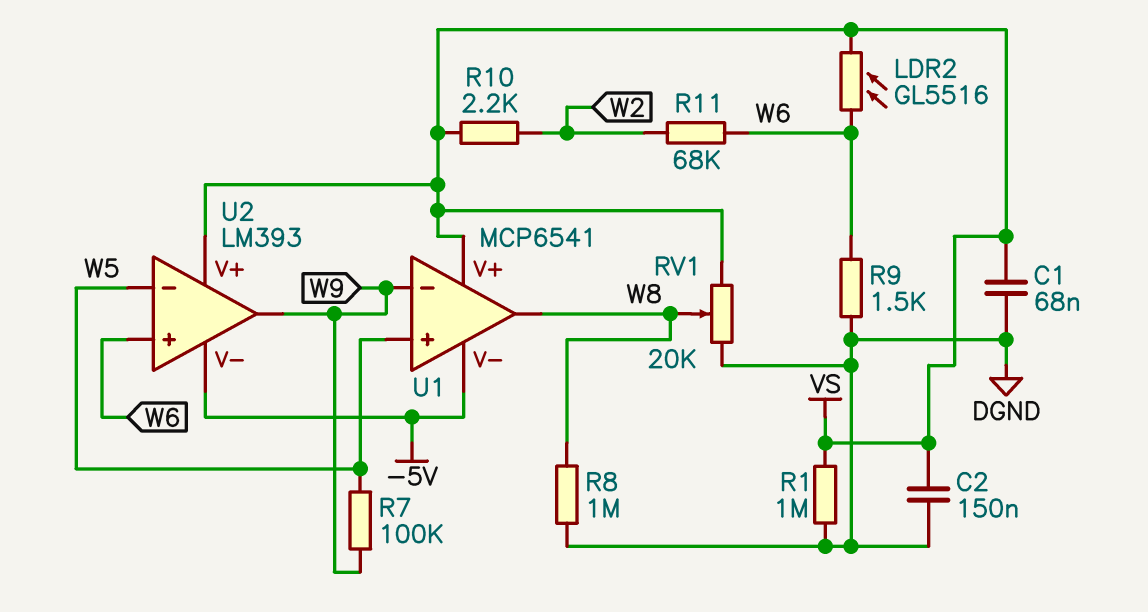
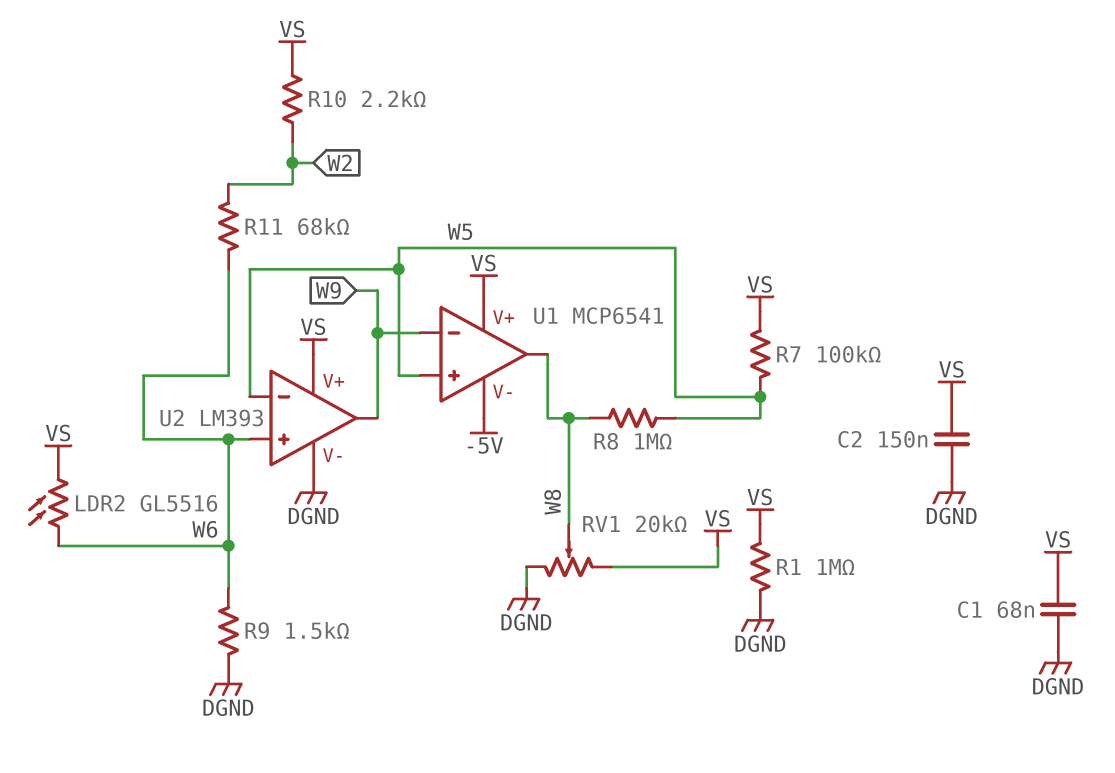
R7: 100k (W5, W9) -> 100k (VS, W5)
R8: 1M (DGND, W8) -> 1M (W5, W8)
U2 pin V-: -5V -> DGND

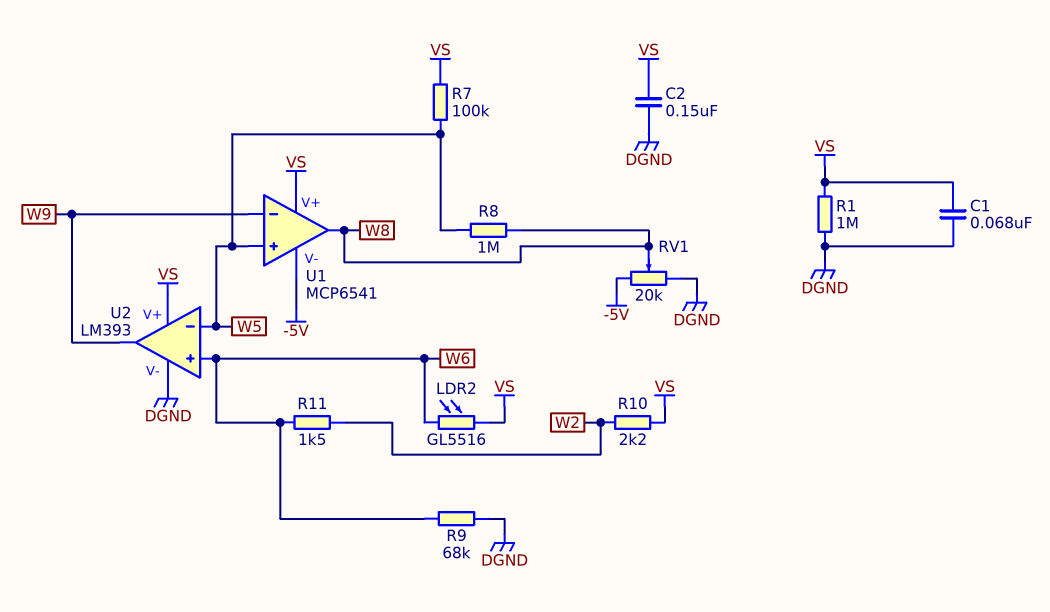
R9: 1.5k (DGND, W6) -> 68k (DGND, W6)
R11: 68k (W2, W6) -> 1.5k (W2, W6)
RV1: 20k (DGND, VS, wiper W8) -> 20k (-5V, DGND, wiper W8)

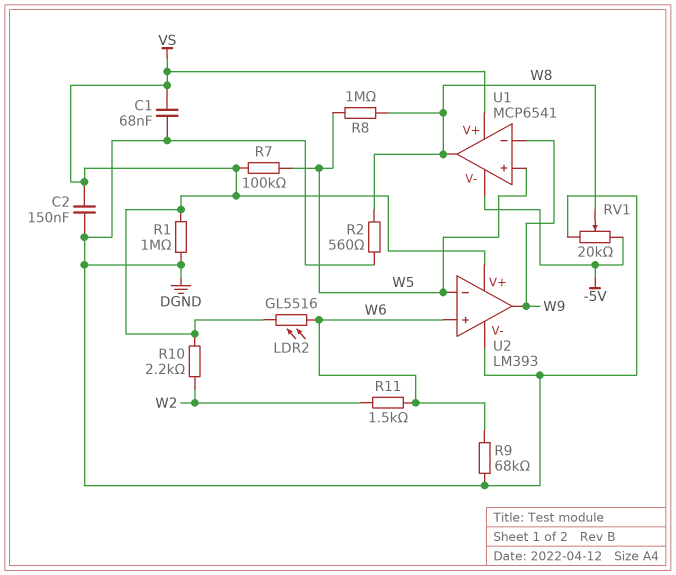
R2: none -> 560 (DGND, W8)

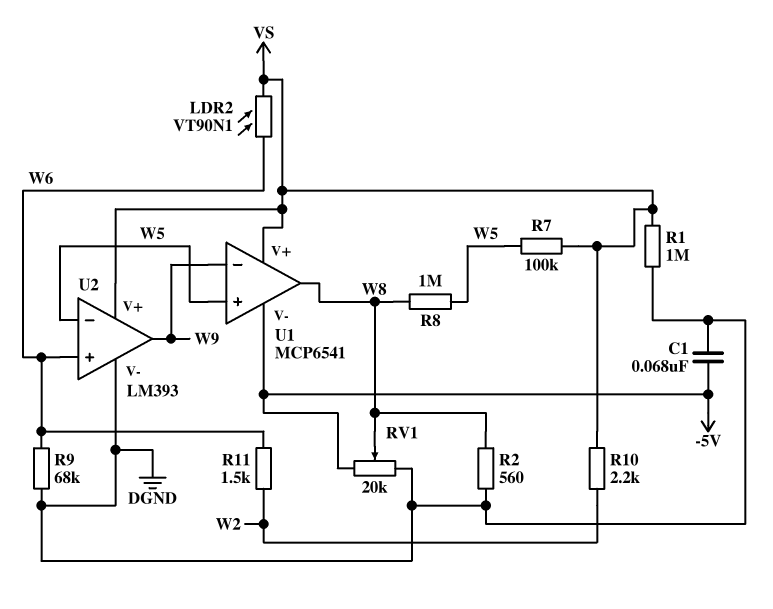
C1: 68nF (DGND, VS) -> 68nF (-5V, DGND)
C2: 150nF (DGND, VS) -> none
LDR2: GL5516 (VS, W6) -> VT90N1 (VS, W6)

